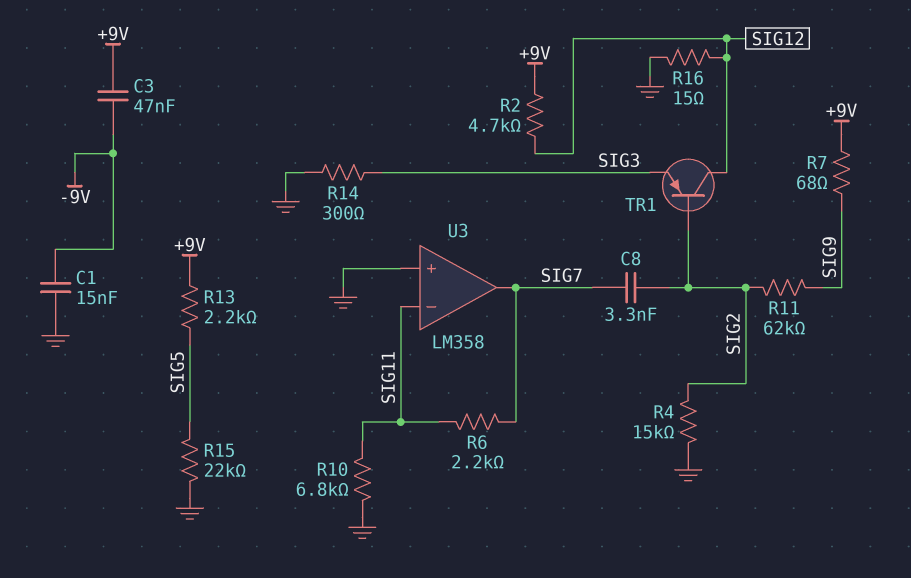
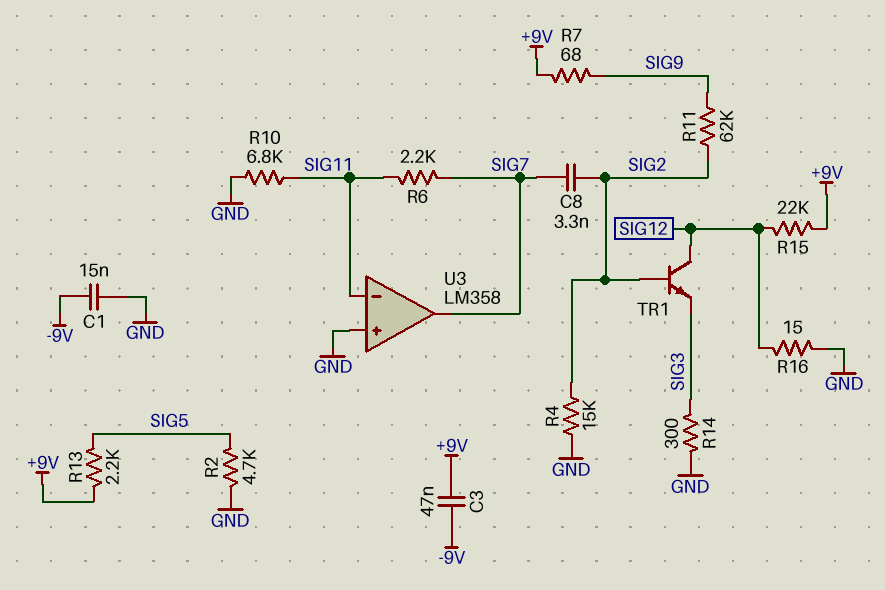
R2: 4.7k (+9V, SIG12) -> 4.7k (GND, SIG5)
R15: 22k (GND, SIG5) -> 22k (+9V, SIG12)
TR1: PNP (B SIG2, C SIG12, E SIG3) -> NPN (B SIG2, C SIG12, E SIG3)

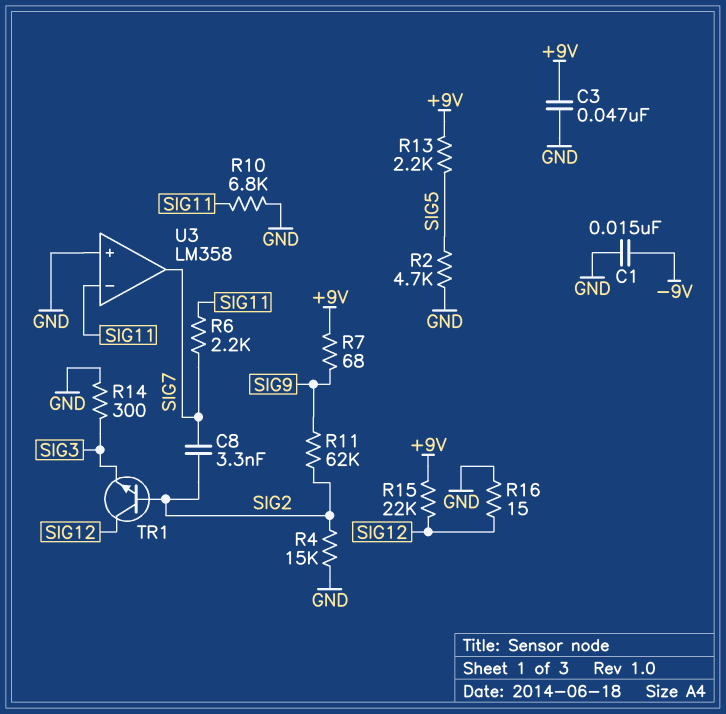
C3: 47nF (+9V, -9V) -> 47nF (+9V, GND)

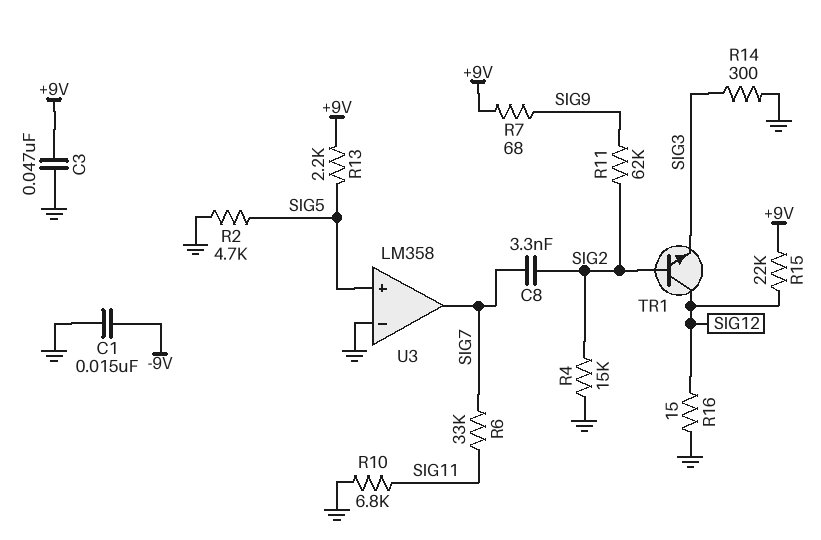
R6: 2.2k (SIG7, SIG11) -> 33k (SIG7, SIG11)
U3 pin in+: GND -> SIG5
U3 pin in-: SIG11 -> GND

